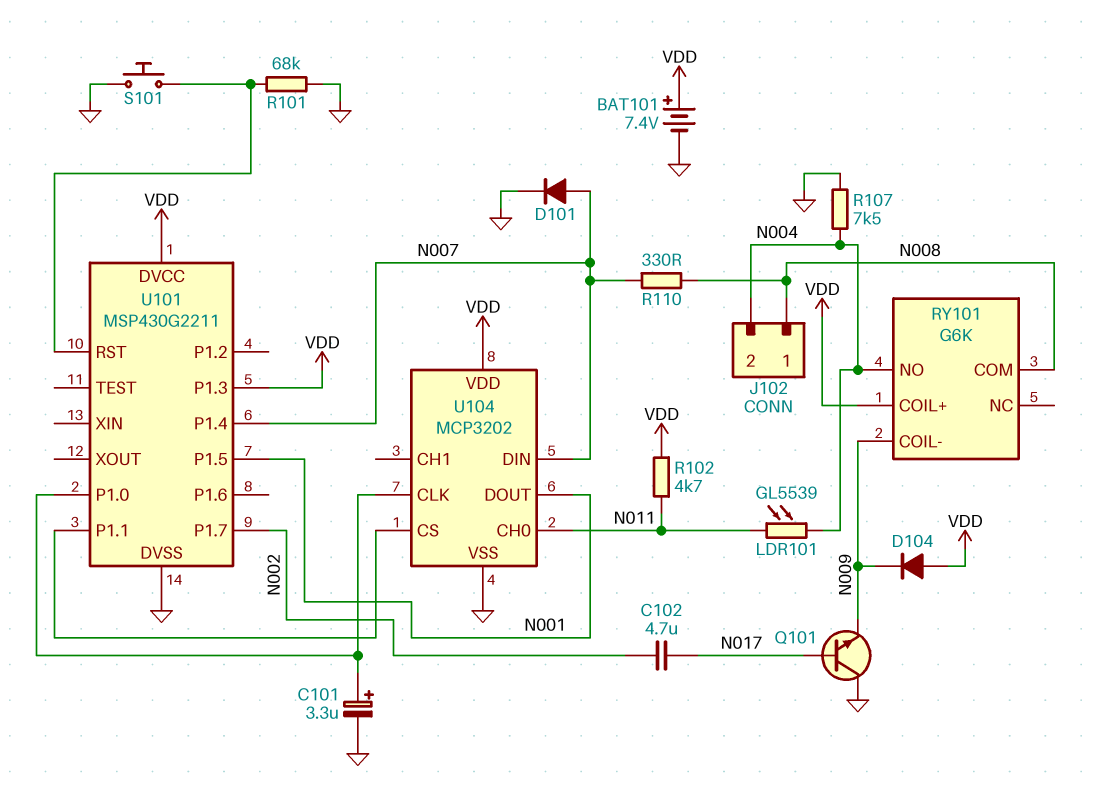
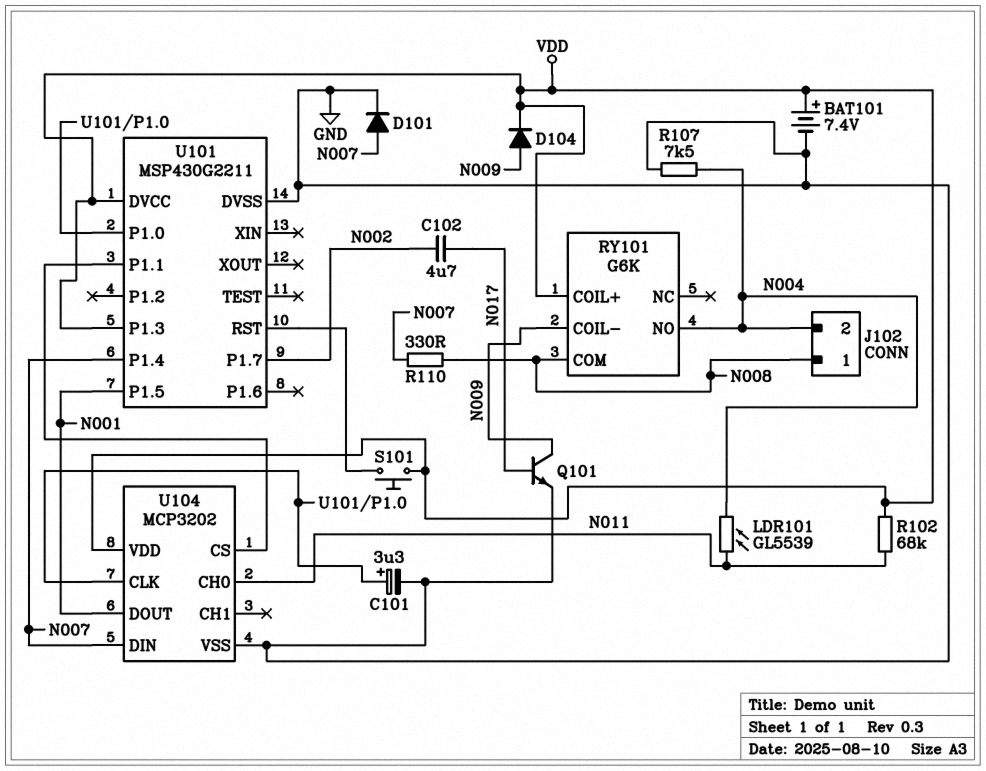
D104: diode (A VDD, K N009) -> diode (A N009, K VDD)
Q101: NPN (B N017, C GND, E N009) -> NPN (B N017, C N009, E GND)
R101: 68k (GND, U101/RST) -> none
R102: 4.7k (N011, VDD) -> 68k (N011, VDD)
S101: button (GND, U101/RST) -> button (U101/RST, VDD)

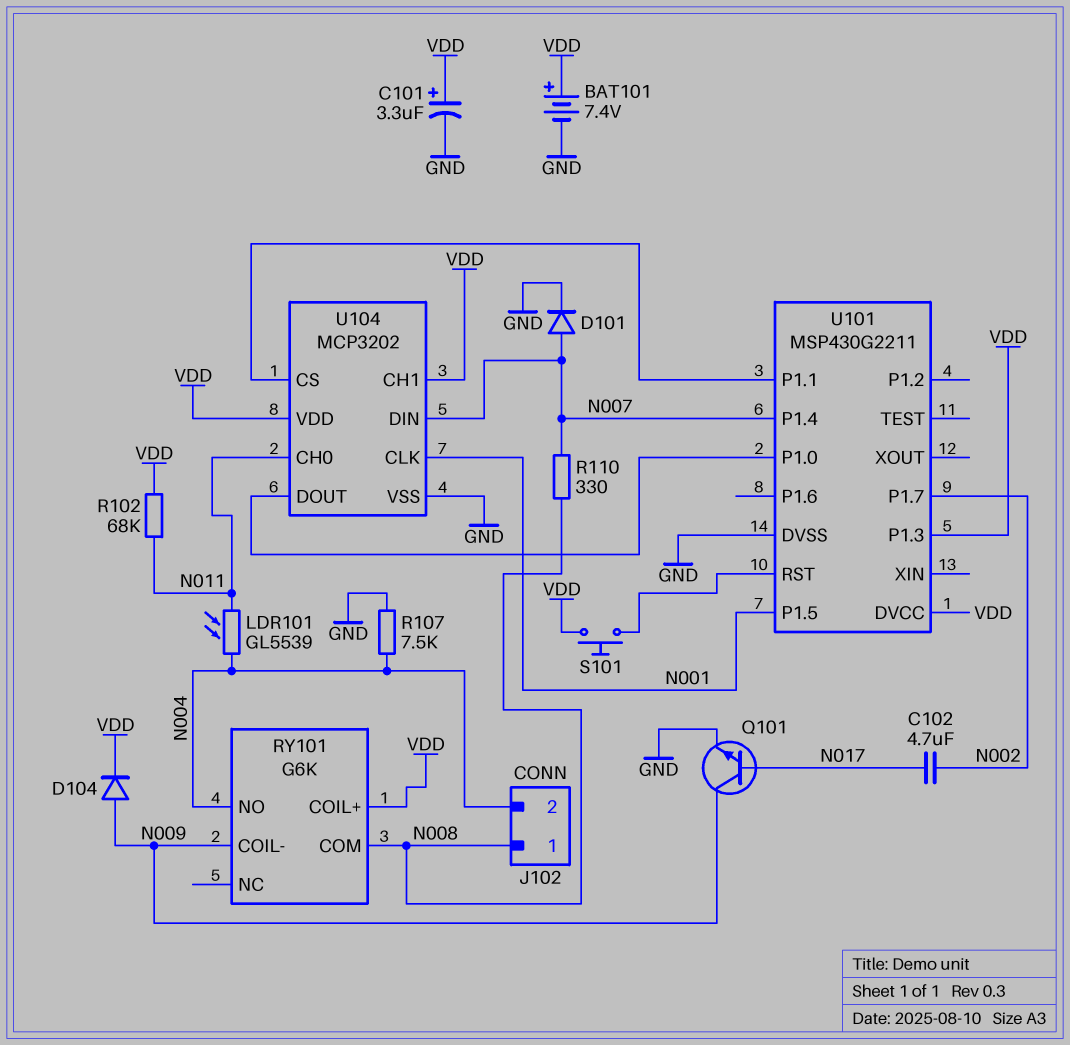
C101: 3.3uF (plus U101/P1.0, minus GND) -> 3.3uF (plus VDD, minus GND)
U104 pin CH1: none -> VDD
U104 pin CLK: U101/P1.0 -> N001
U104 pin DOUT: N001 -> U101/P1.0

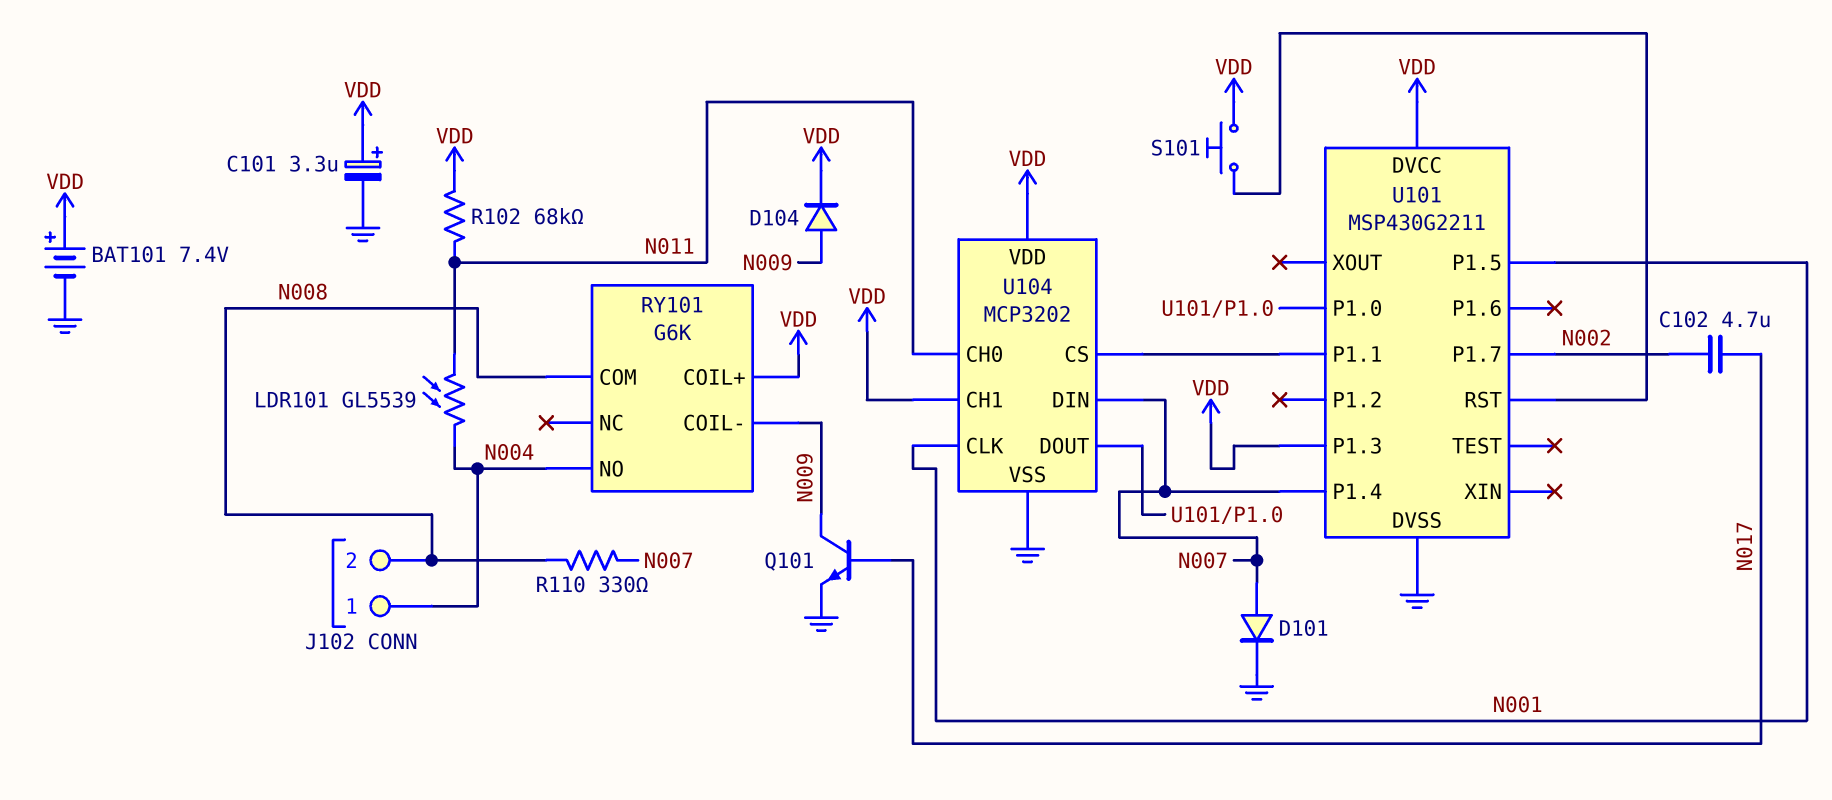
J102 pin 1: N008 -> N004
J102 pin 2: N004 -> N008
R107: 7.5k (GND, N004) -> none

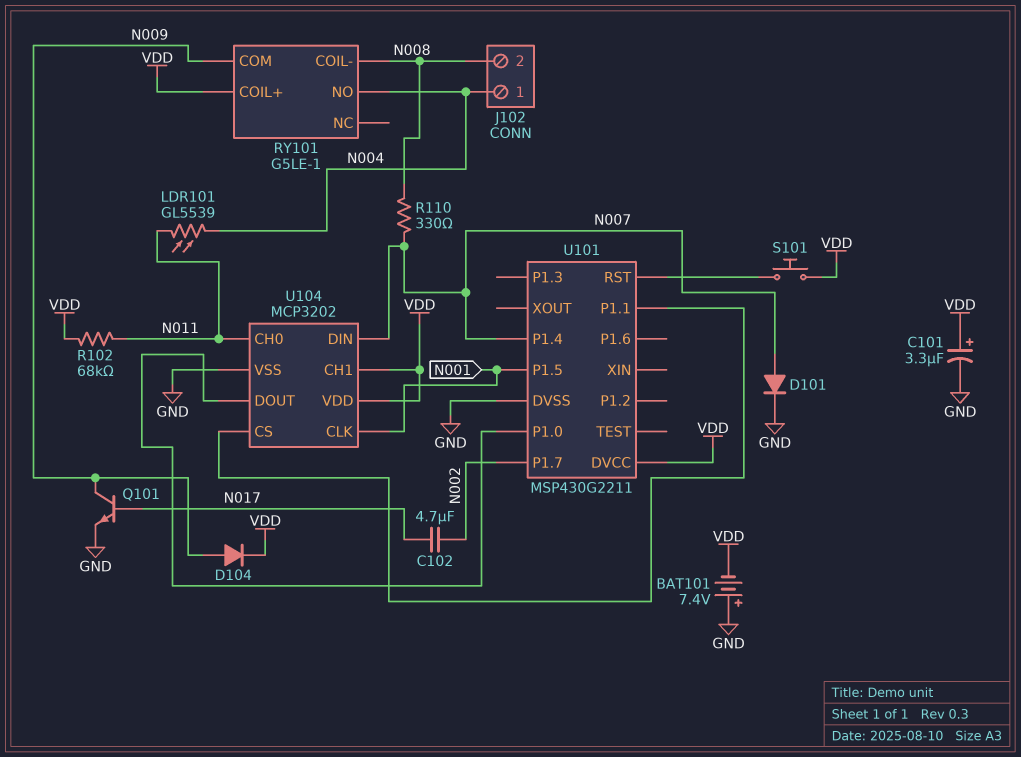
BAT101: 7.4V (plus VDD, minus GND) -> 7.4V (plus GND, minus VDD)
RY101: G6K -> G5LE-1
RY101 pin COIL-: N009 -> N008
RY101 pin COM: N008 -> N009
U101 pin P1.3: VDD -> none

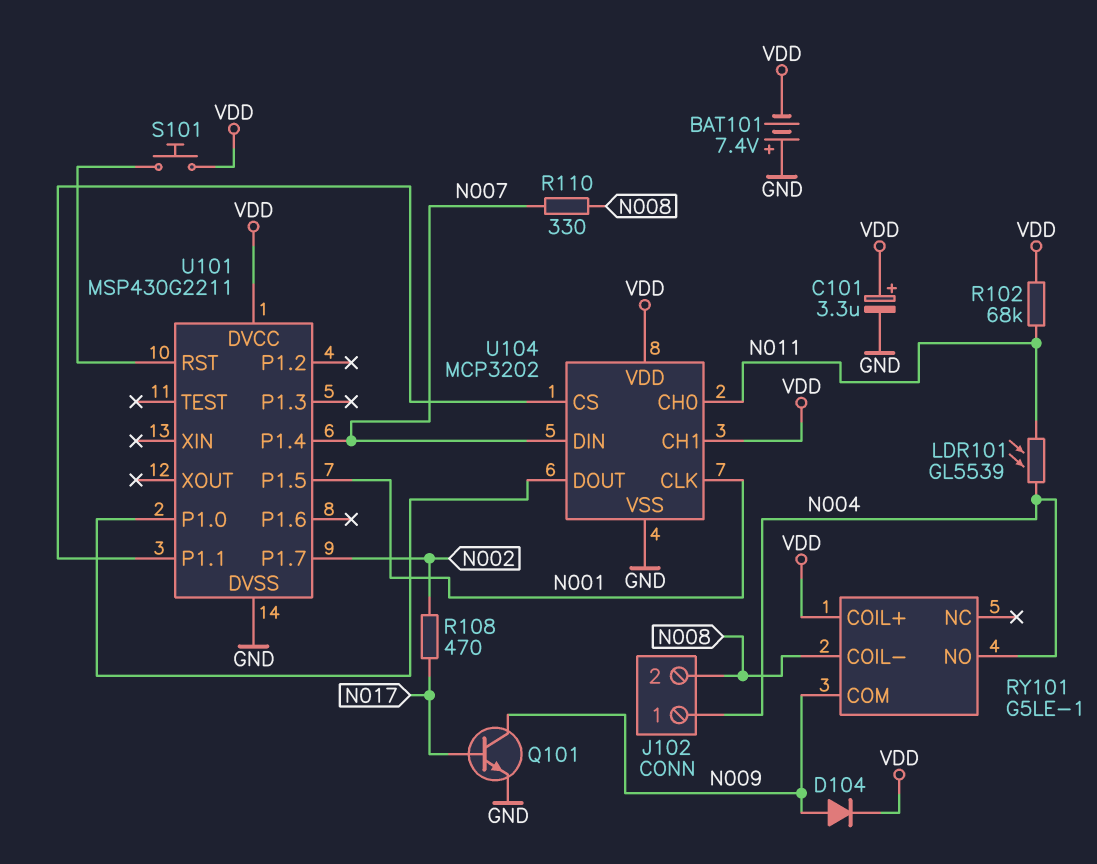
C102: 4.7uF (N002, N017) -> none
D101: diode (A N007, K GND) -> none
R108: none -> 470 (N002, N017)

